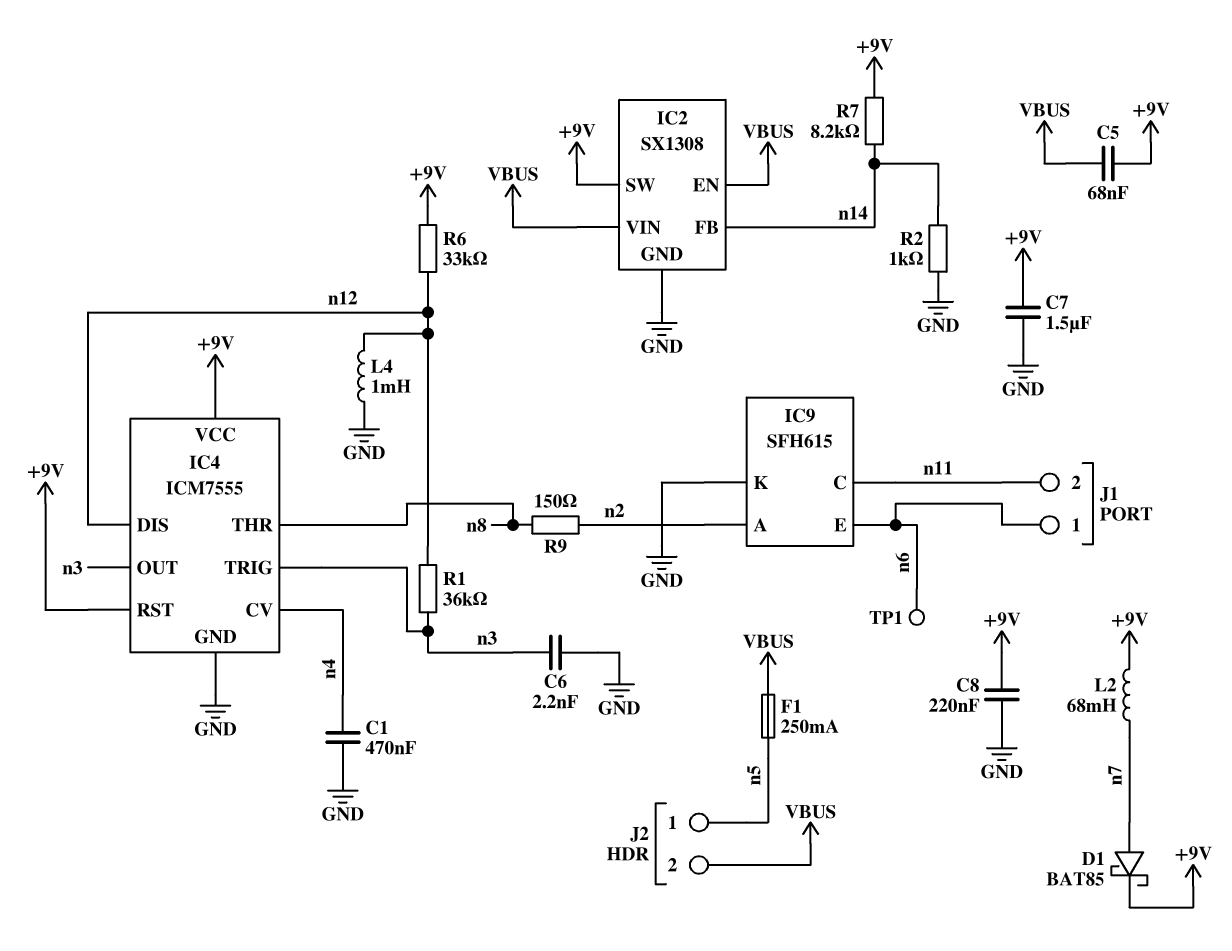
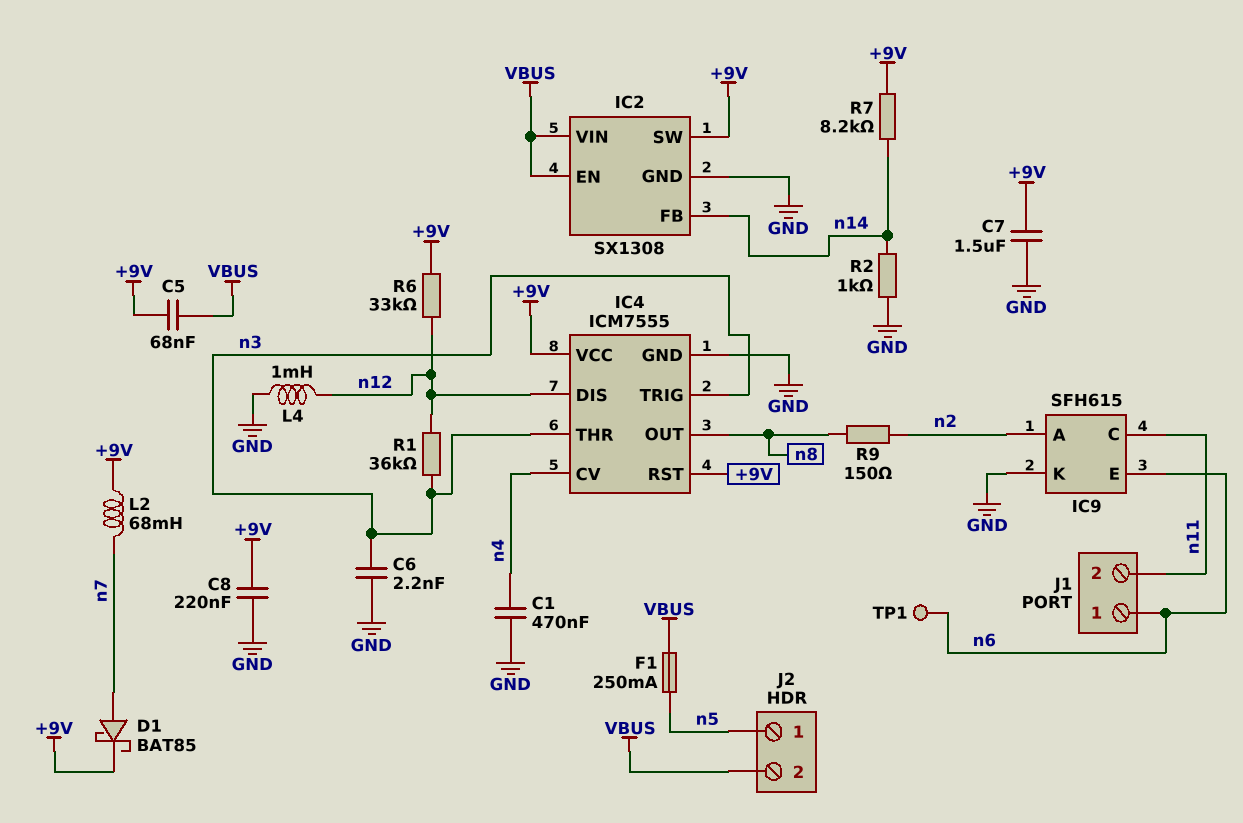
IC4 pin OUT: n3 -> n8
IC4 pin THR: n8 -> n3

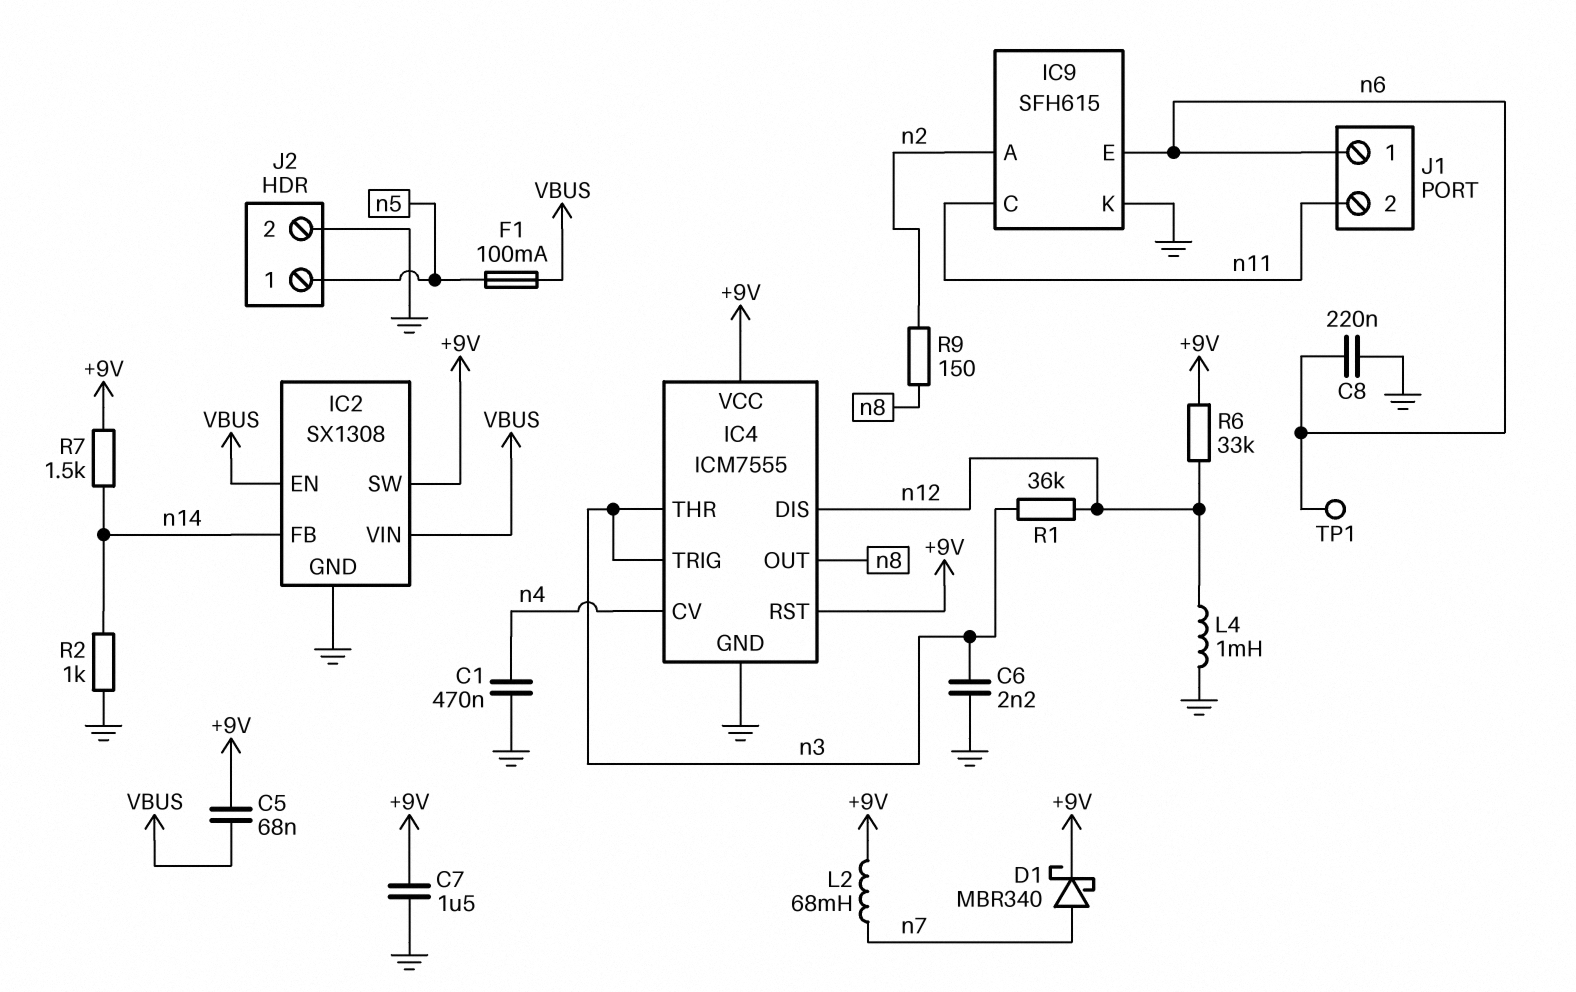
C8: 220nF (+9V, GND) -> 220nF (GND, n6)
D1: schottky BAT85 (A n7, K +9V) -> schottky MBR340 (A n7, K +9V)
F1: 250mA (VBUS, n5) -> 100mA (VBUS, n5)
J2 pin 2: VBUS -> GND
R7: 8.2k (+9V, n14) -> 1.5k (+9V, n14)

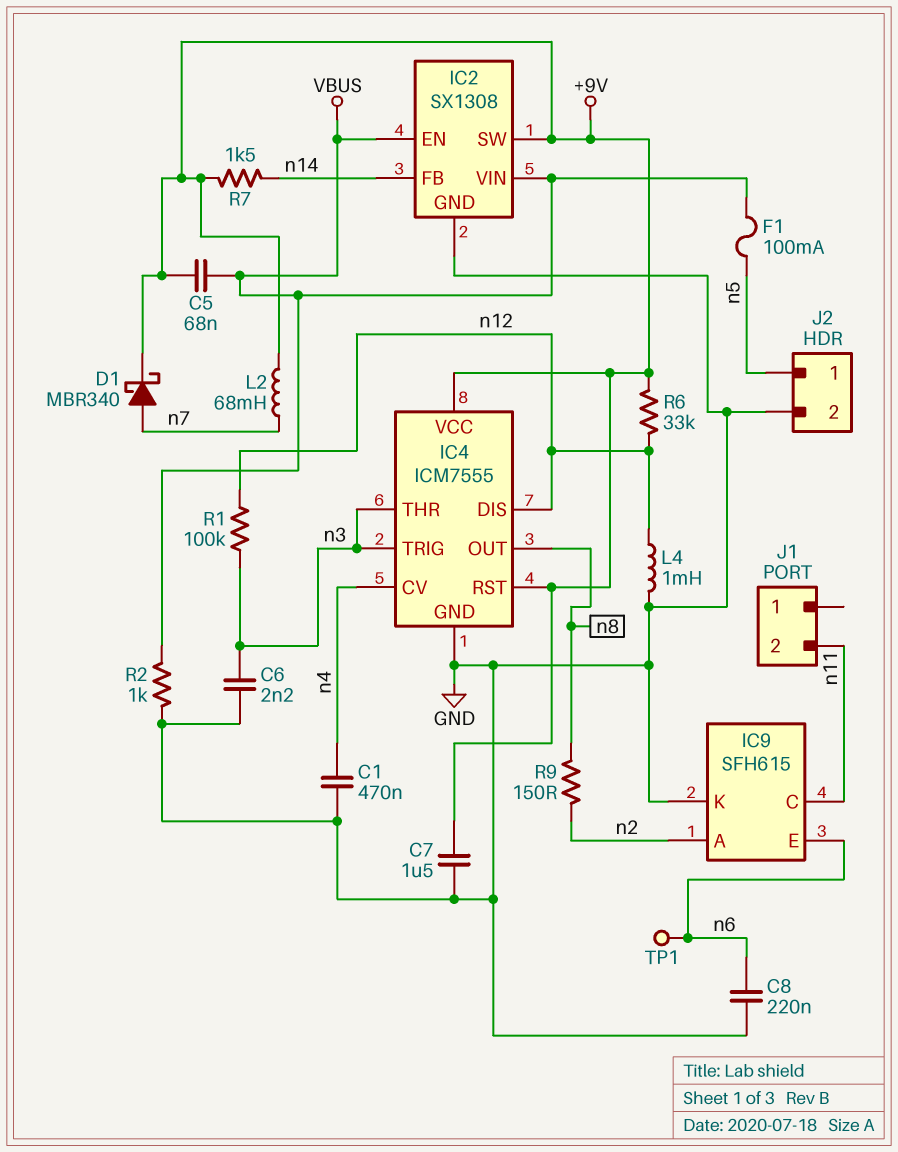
J1 pin 1: n6 -> none
R1: 36k (n3, n12) -> 100k (n3, n12)
R2: 1k (GND, n14) -> 1k (GND, VBUS)

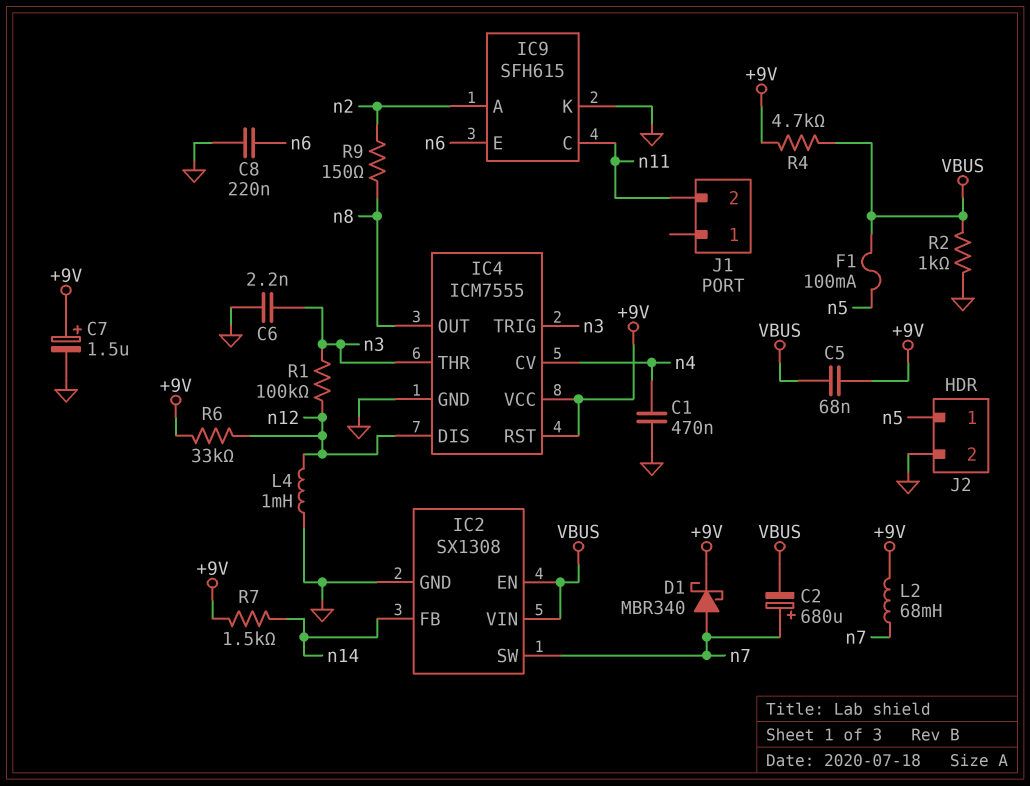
C2: none -> 680uF (plus n7, minus VBUS)
C7: 1.5uF (+9V, GND) -> 1.5uF (plus +9V, minus GND)
IC2 pin SW: +9V -> n7
R4: none -> 4.7k (+9V, VBUS)
TP1: test point (n6) -> none

